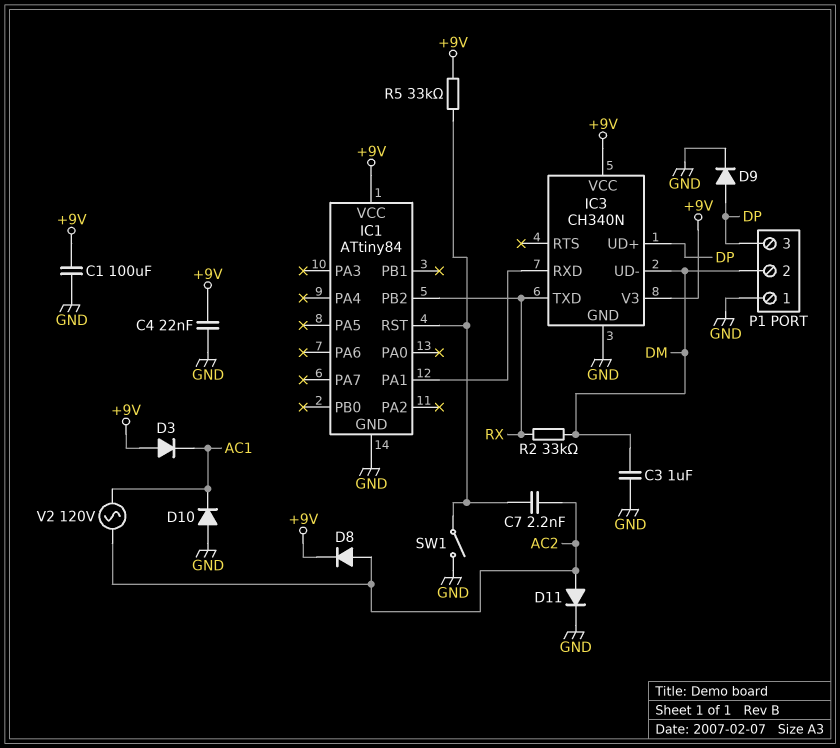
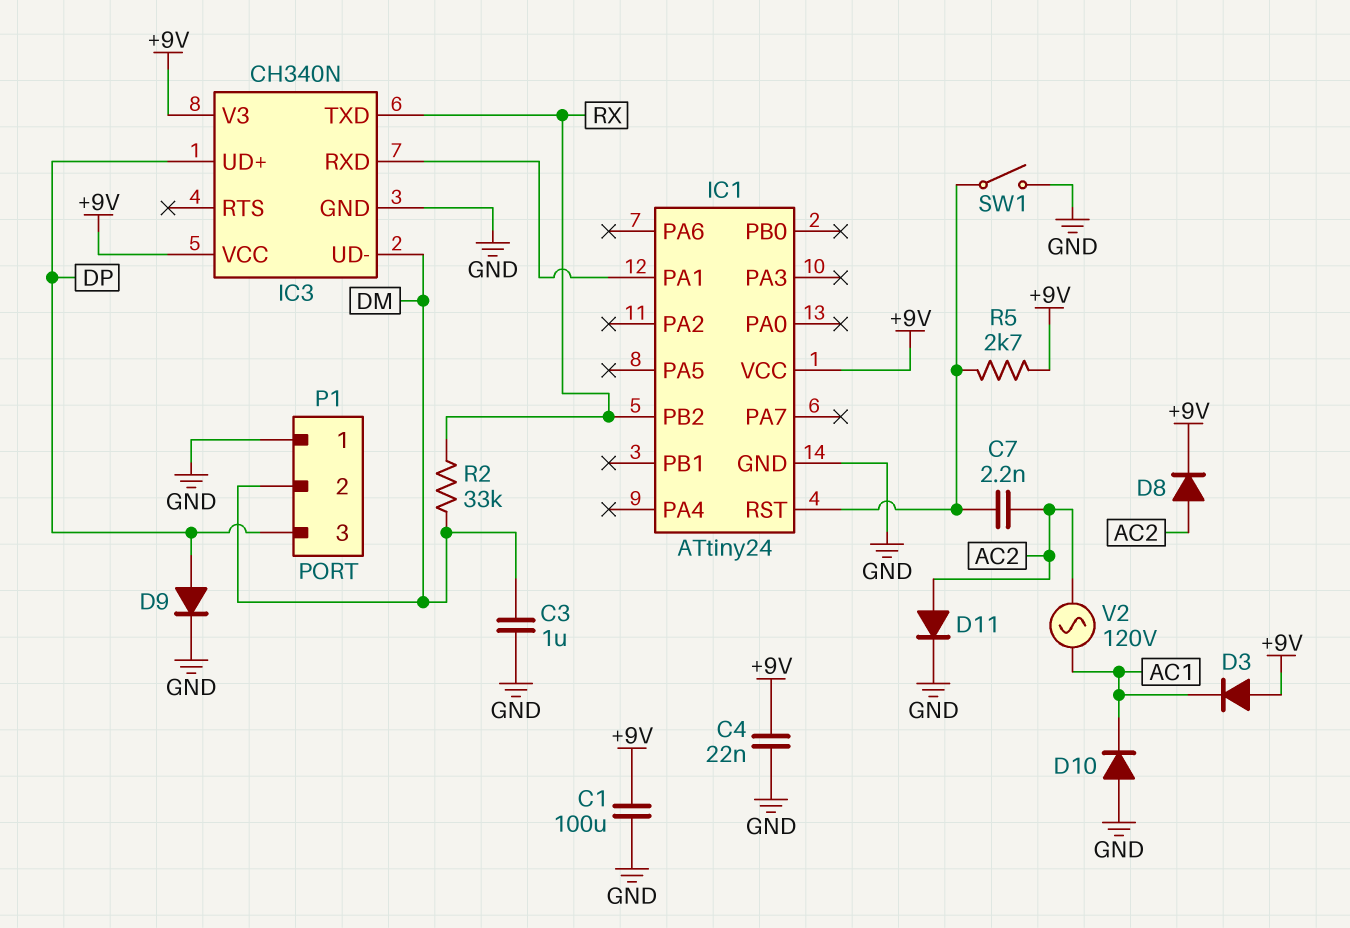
IC1: ATtiny84 -> ATtiny24
R5: 33k (+9V, IC1/RST) -> 2.7k (+9V, IC1/RST)

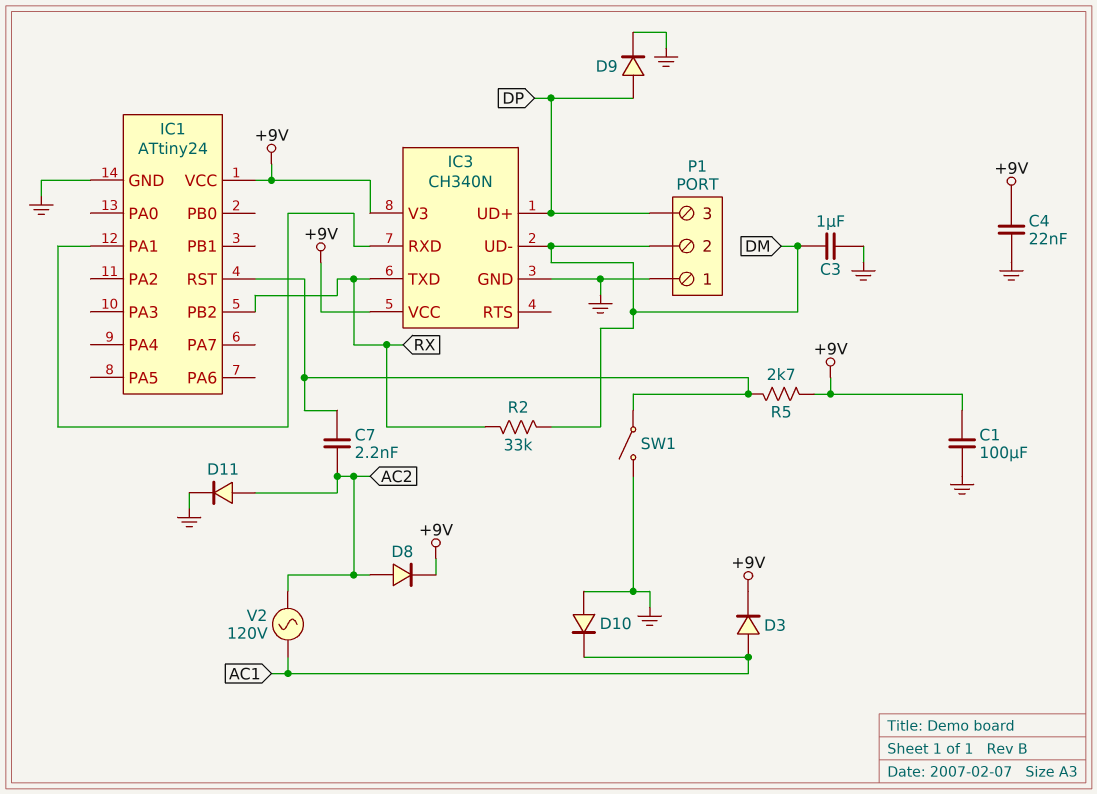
D3: diode (A +9V, K AC1) -> diode (A AC1, K +9V)

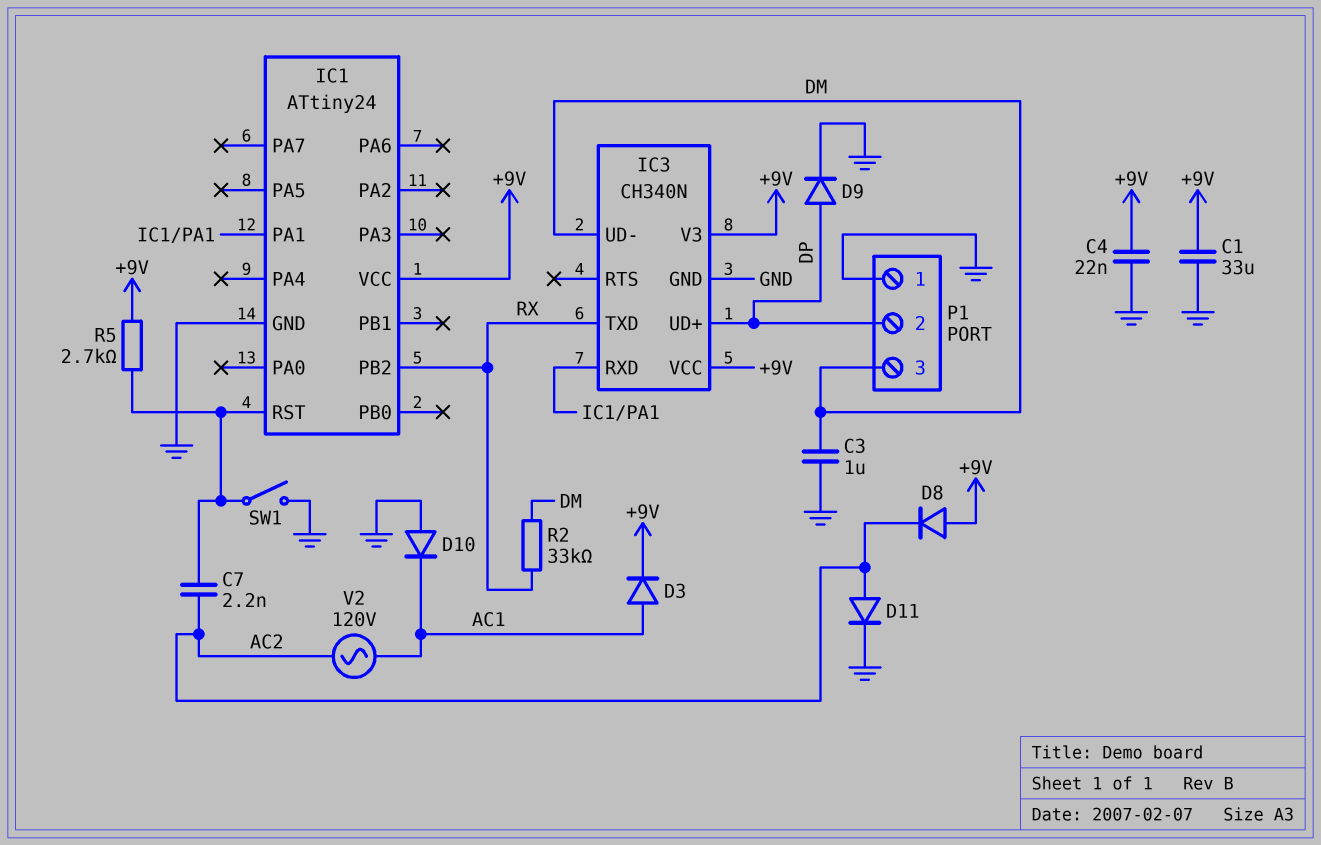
C1: 100uF (+9V, GND) -> 33uF (+9V, GND)
D8: diode (A AC2, K +9V) -> diode (A +9V, K AC2)
P1 pin 2: DM -> DP
P1 pin 3: DP -> DM

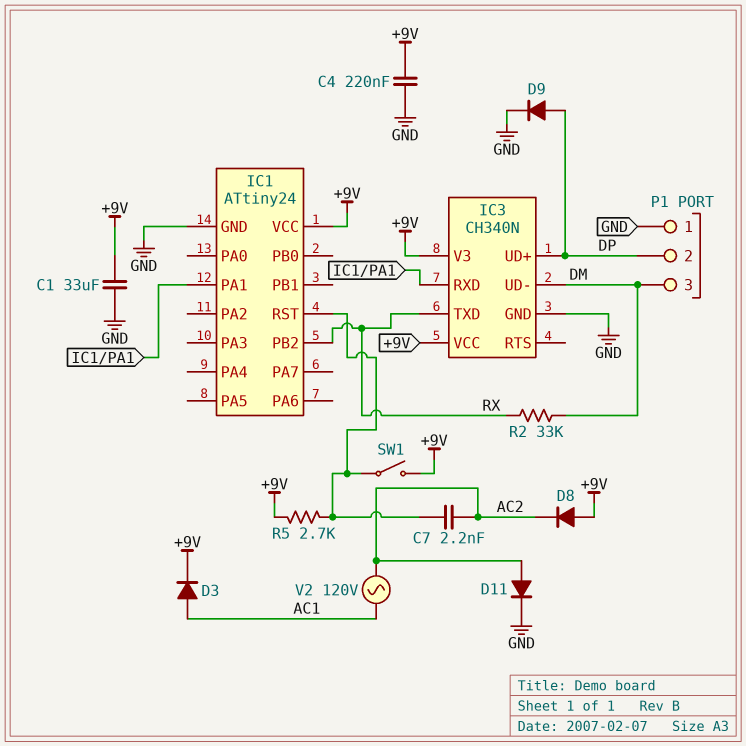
C3: 1uF (DM, GND) -> none
C4: 22nF (+9V, GND) -> 220nF (+9V, GND)
D10: diode (A GND, K AC1) -> none
SW1: switch (GND, IC1/RST) -> switch (+9V, IC1/RST)

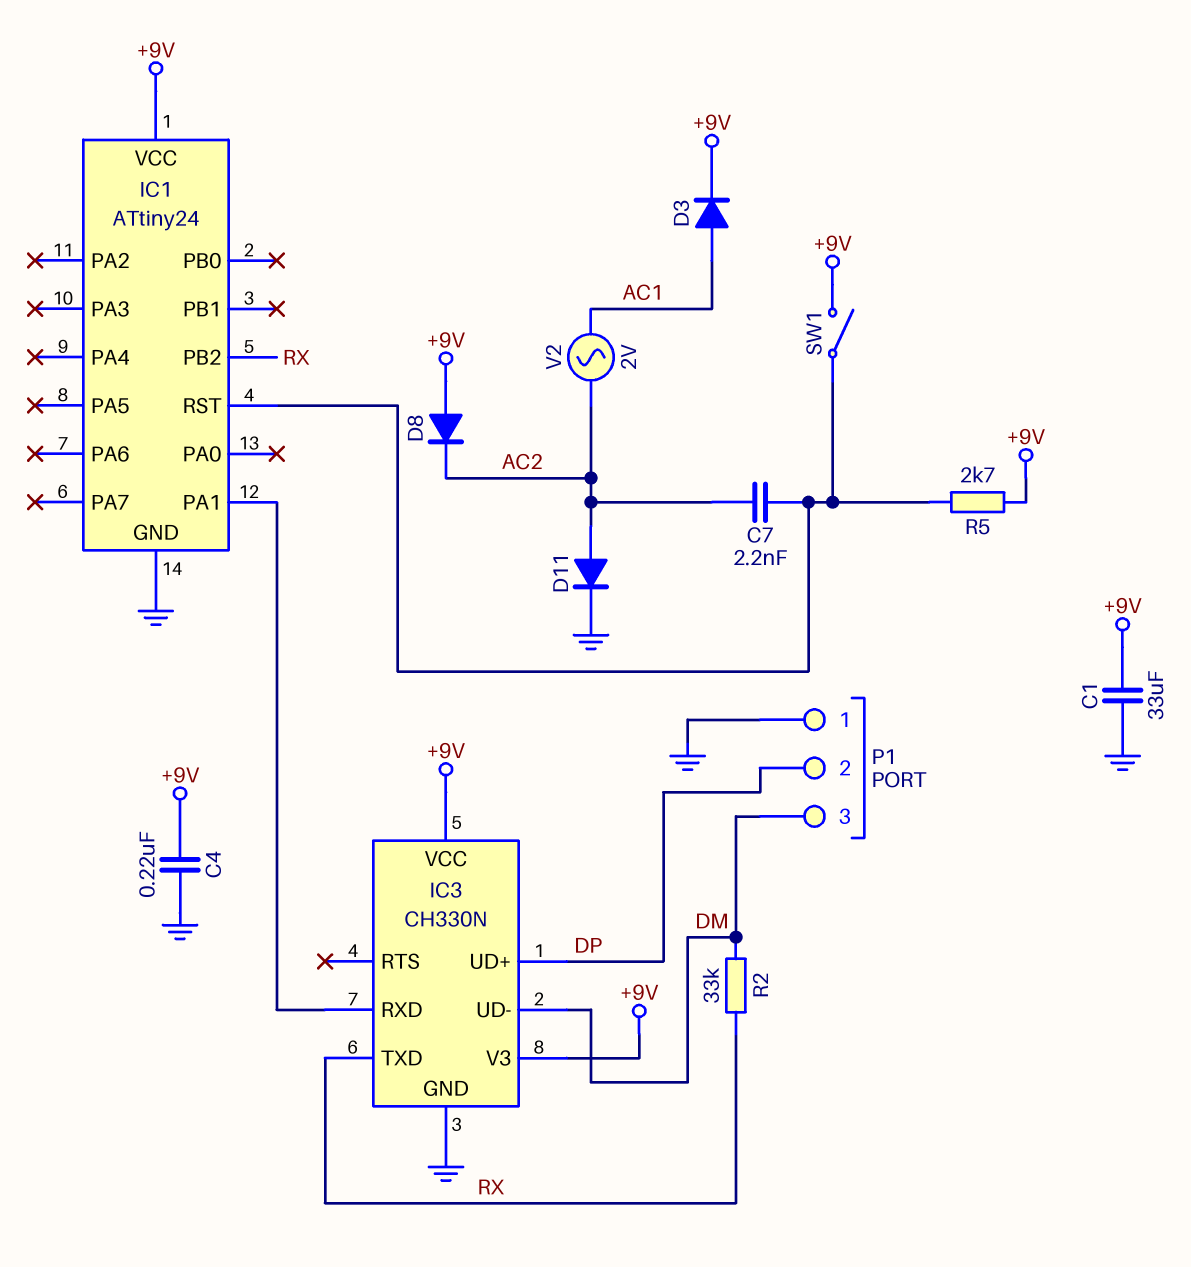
D9: diode (A DP, K GND) -> none
IC3: CH340N -> CH330N
V2: AC 120V (AC1, AC2) -> AC 2V (AC1, AC2)

